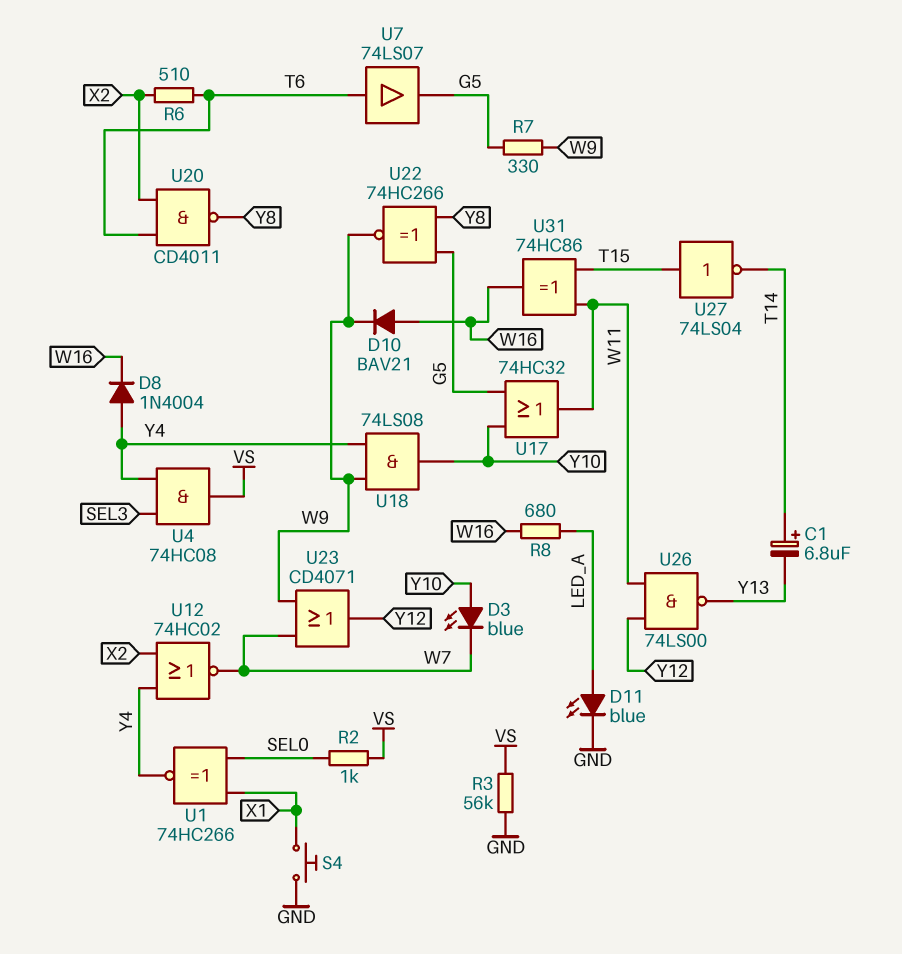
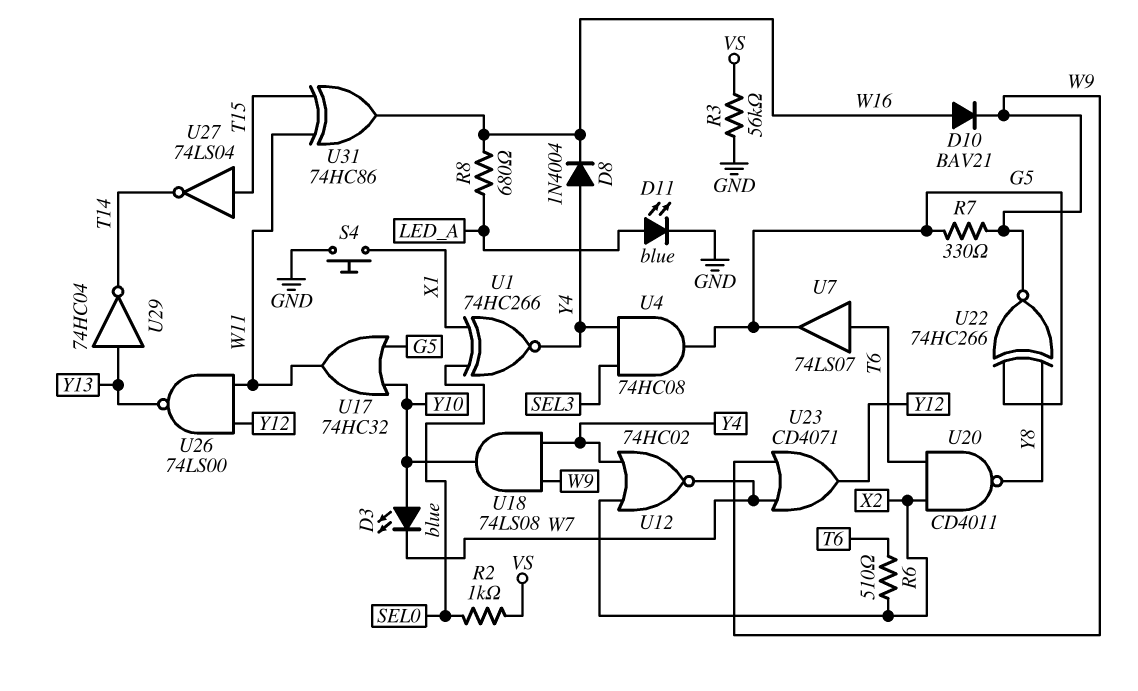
C1: 6.8uF (plus T14, minus Y13) -> none
U4: AND 74HC08 (in SEL3, in Y4, out VS) -> AND 74HC08 (in SEL3, in Y4, out G5)
U29: none -> NOT 74HC04 (in Y13, out T14)

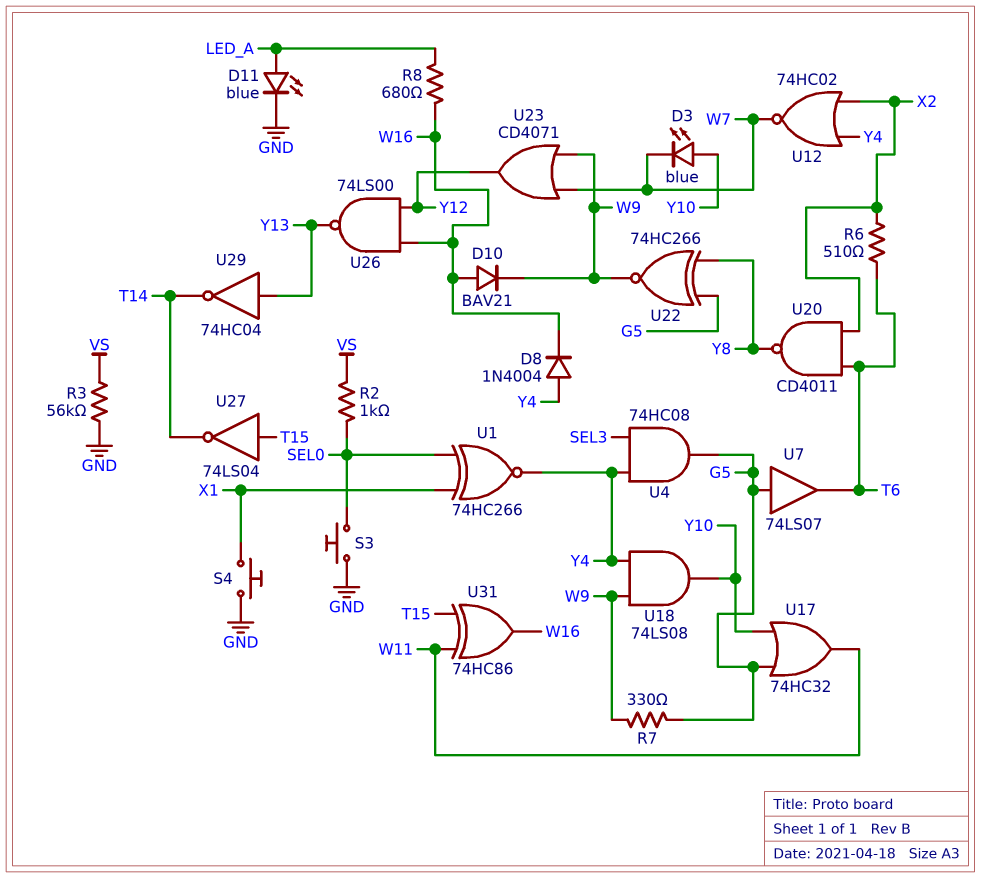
S3: none -> button (GND, SEL0)
U7: buffer 74LS07 (in T6, out G5) -> buffer 74LS07 (in G5, out T6)
U26: NAND 74LS00 (in W11, in Y12, out Y13) -> NAND 74LS00 (in W16, in Y12, out Y13)

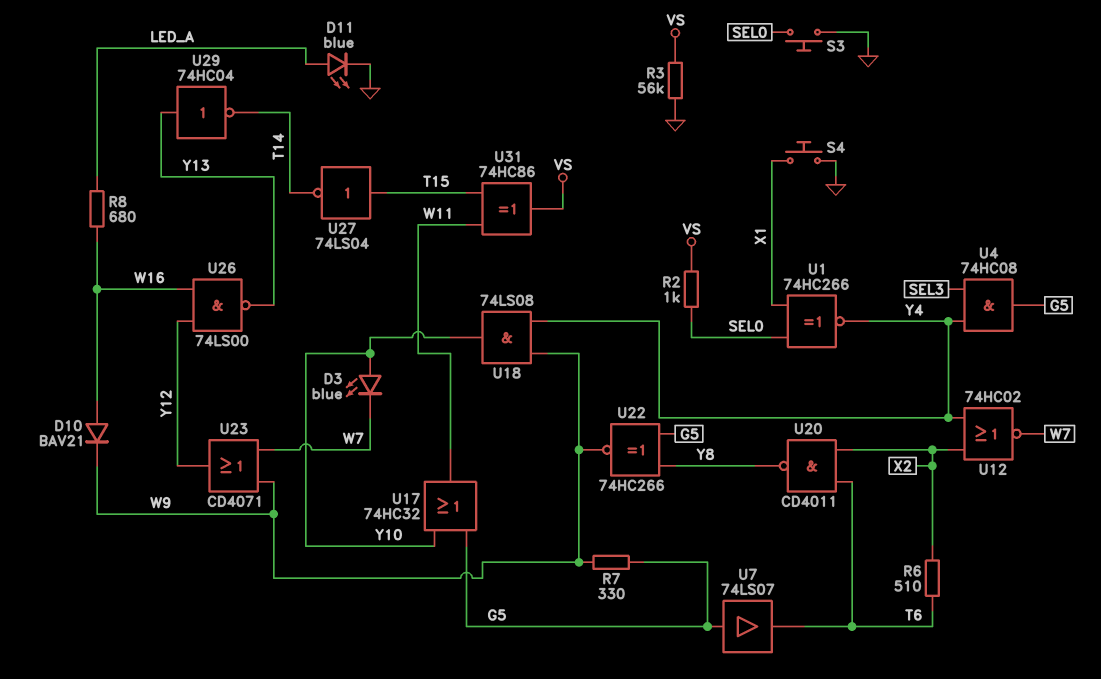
D8: diode 1N4004 (A Y4, K W16) -> none
U31: XOR 74HC86 (in T15, in W11, out W16) -> XOR 74HC86 (in T15, in W11, out VS)

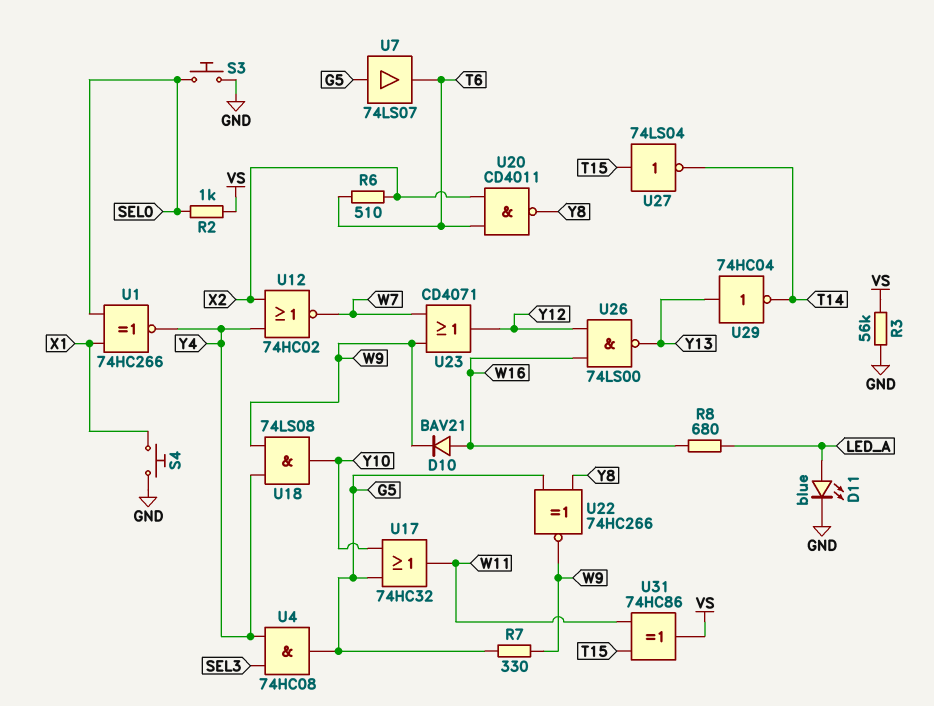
D3: LED blue (A Y10, K W7) -> none

